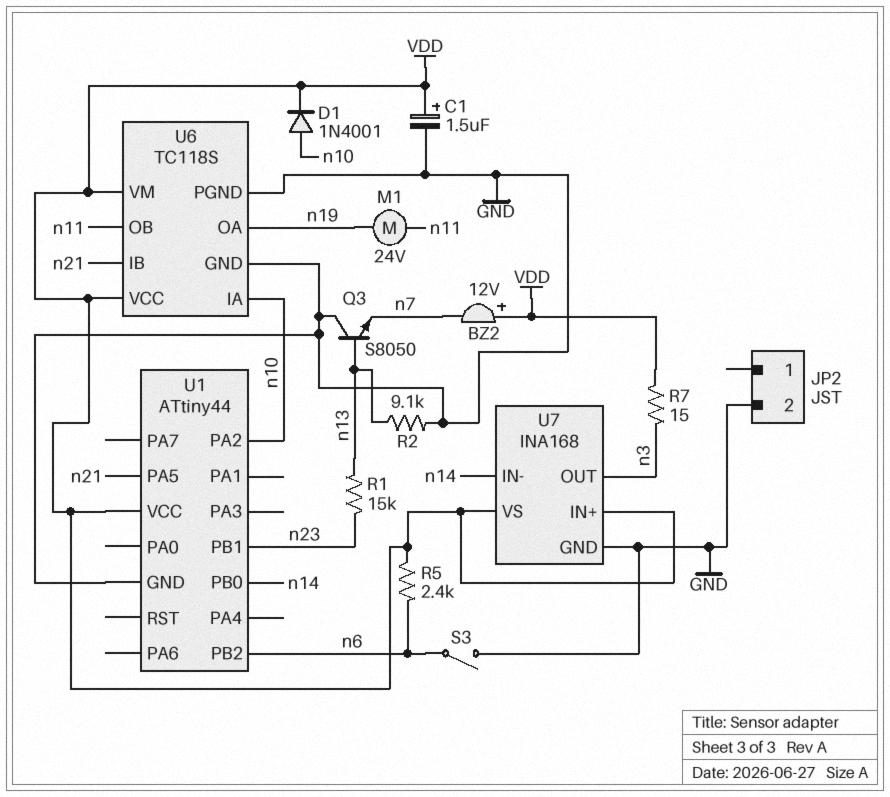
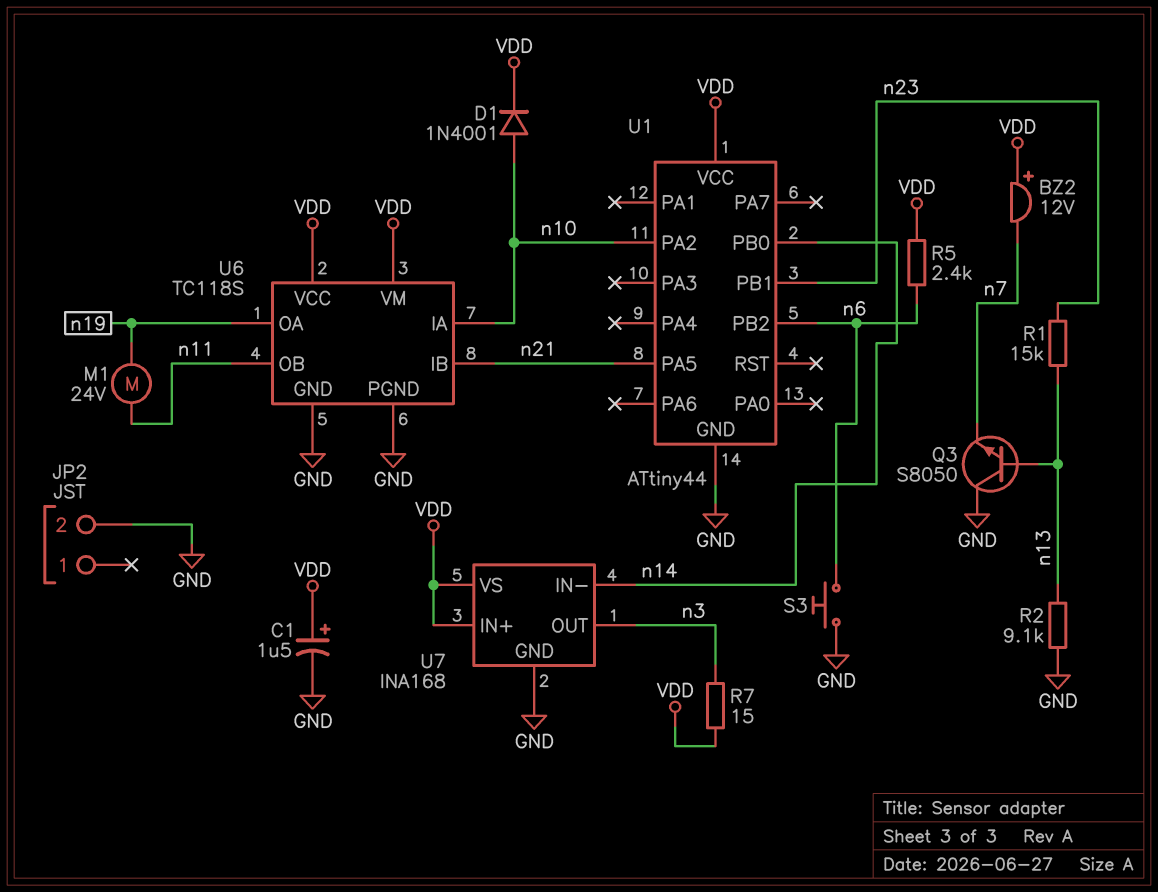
S3: switch (GND, n6) -> button (GND, n6)

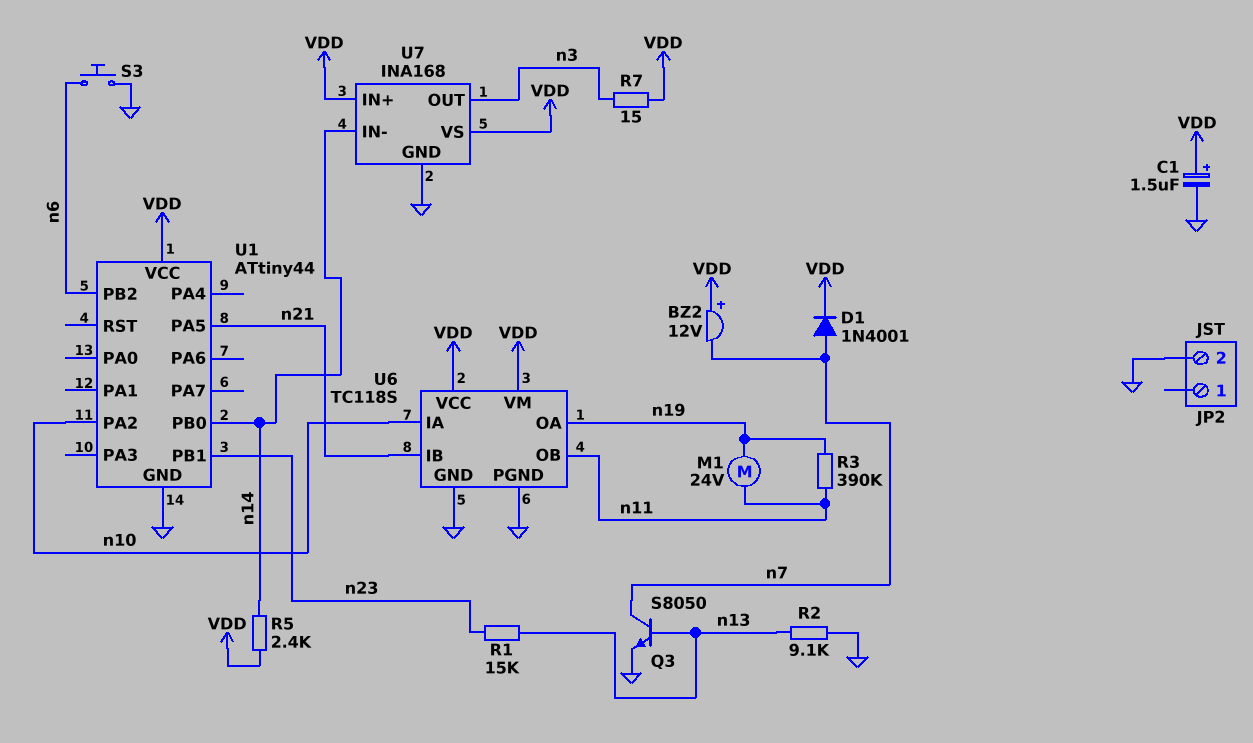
D1: diode 1N4001 (A n10, K VDD) -> diode 1N4001 (A n7, K VDD)
Q3: NPN S8050 (B n13, C GND, E n7) -> NPN S8050 (B n13, C n7, E GND)
R3: none -> 390k (n11, n19)
R5: 2.4k (VDD, n6) -> 2.4k (VDD, n14)

